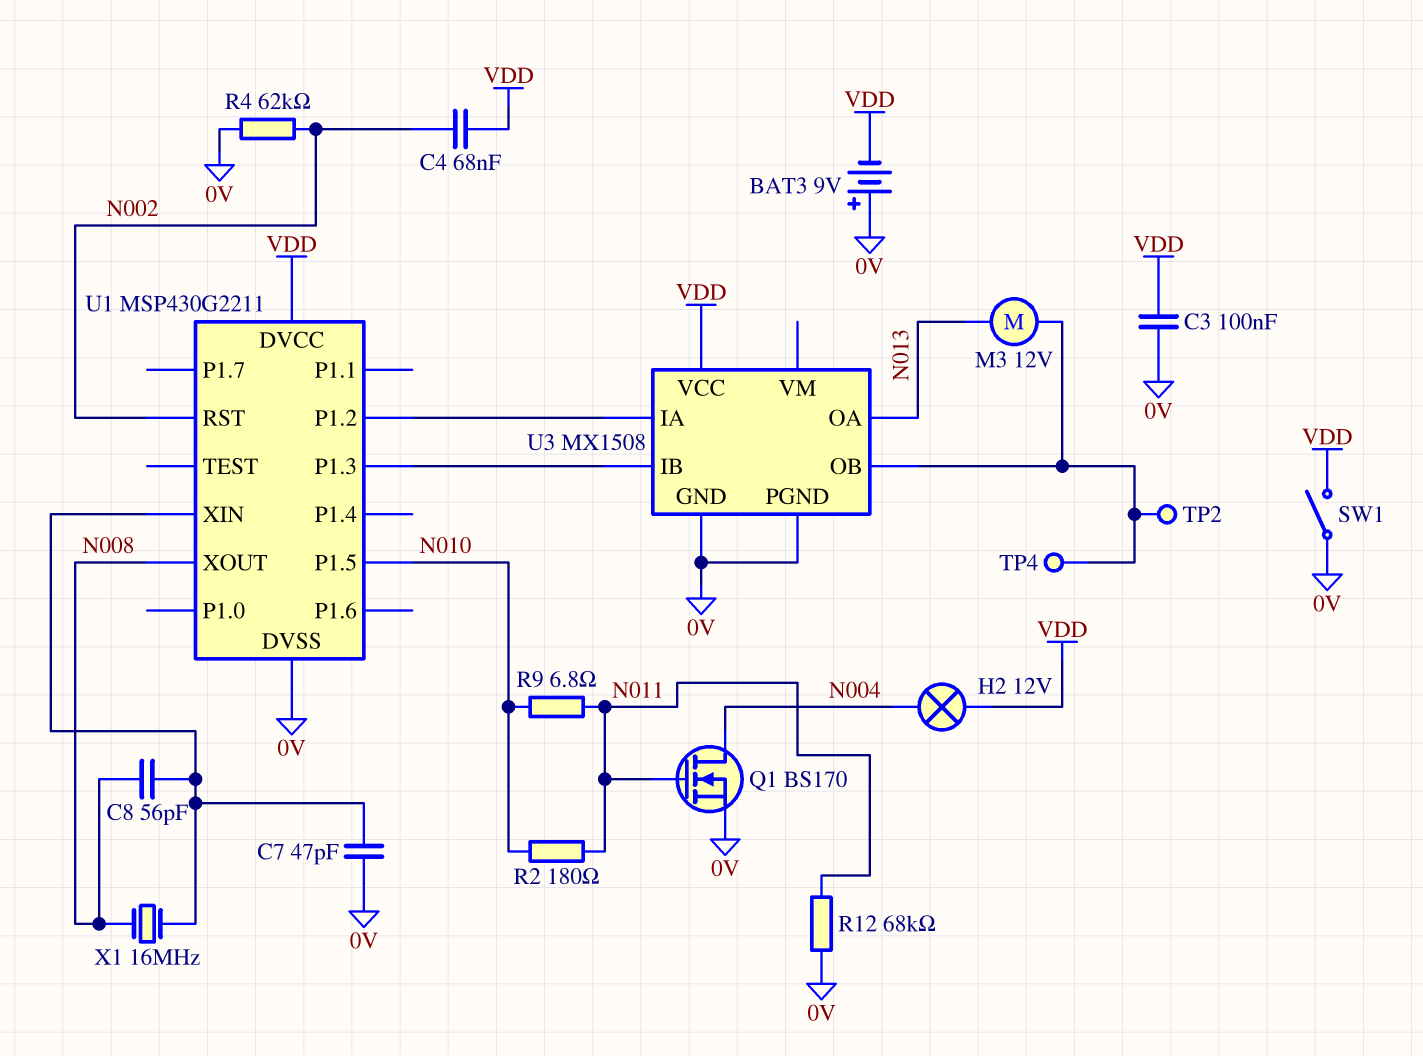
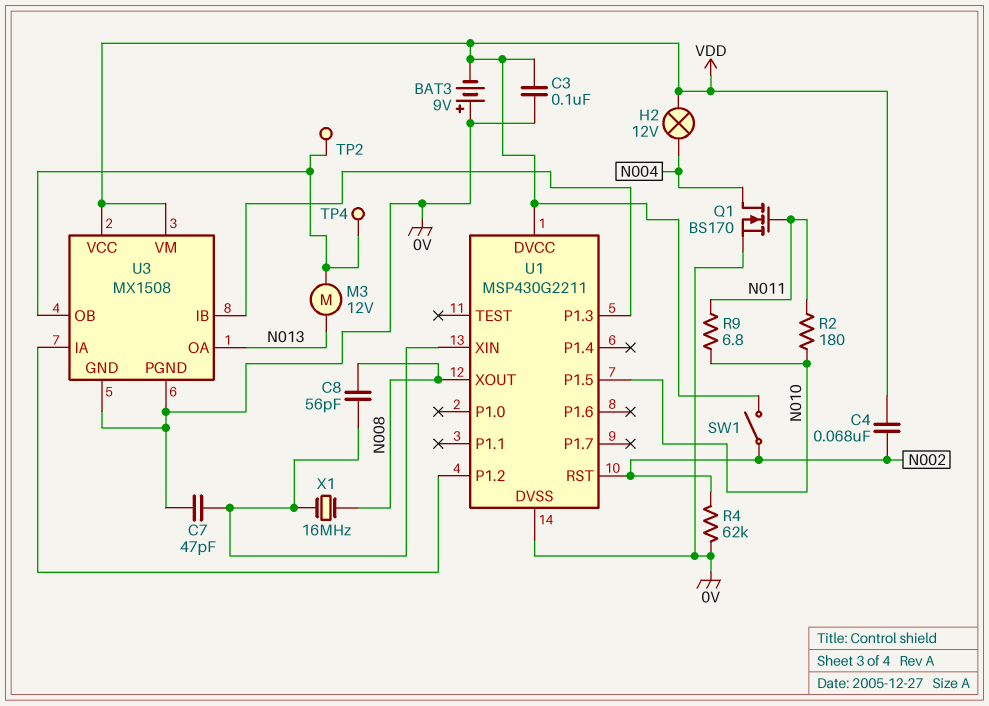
R12: 68k (0V, N011) -> none
SW1: switch (0V, VDD) -> switch (N002, VDD)
U3 pin VM: none -> VDD

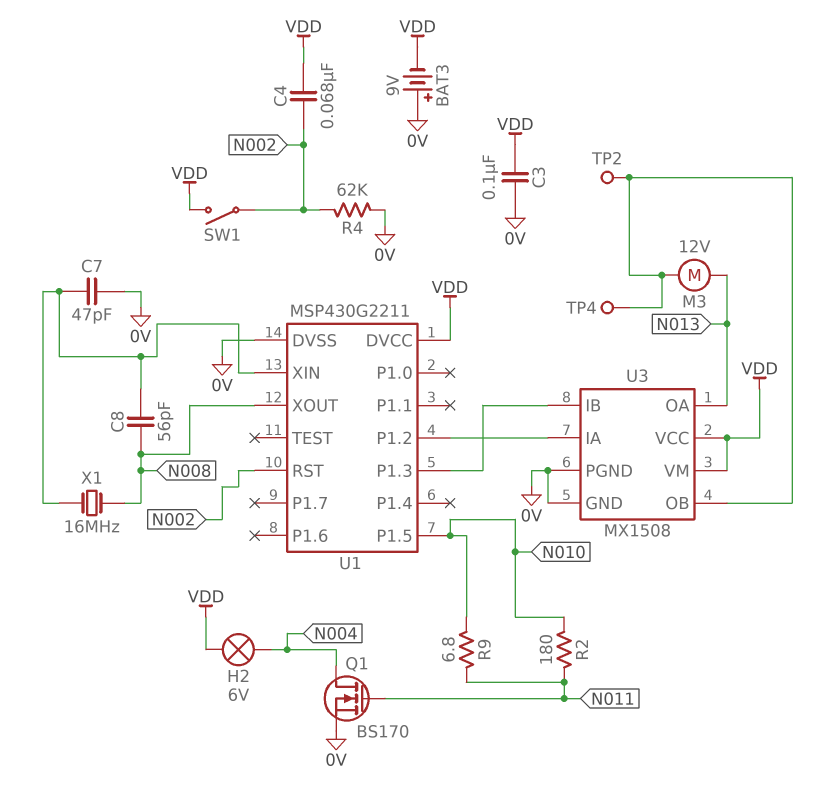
H2: lamp 12V (N004, VDD) -> lamp 6V (N004, VDD)

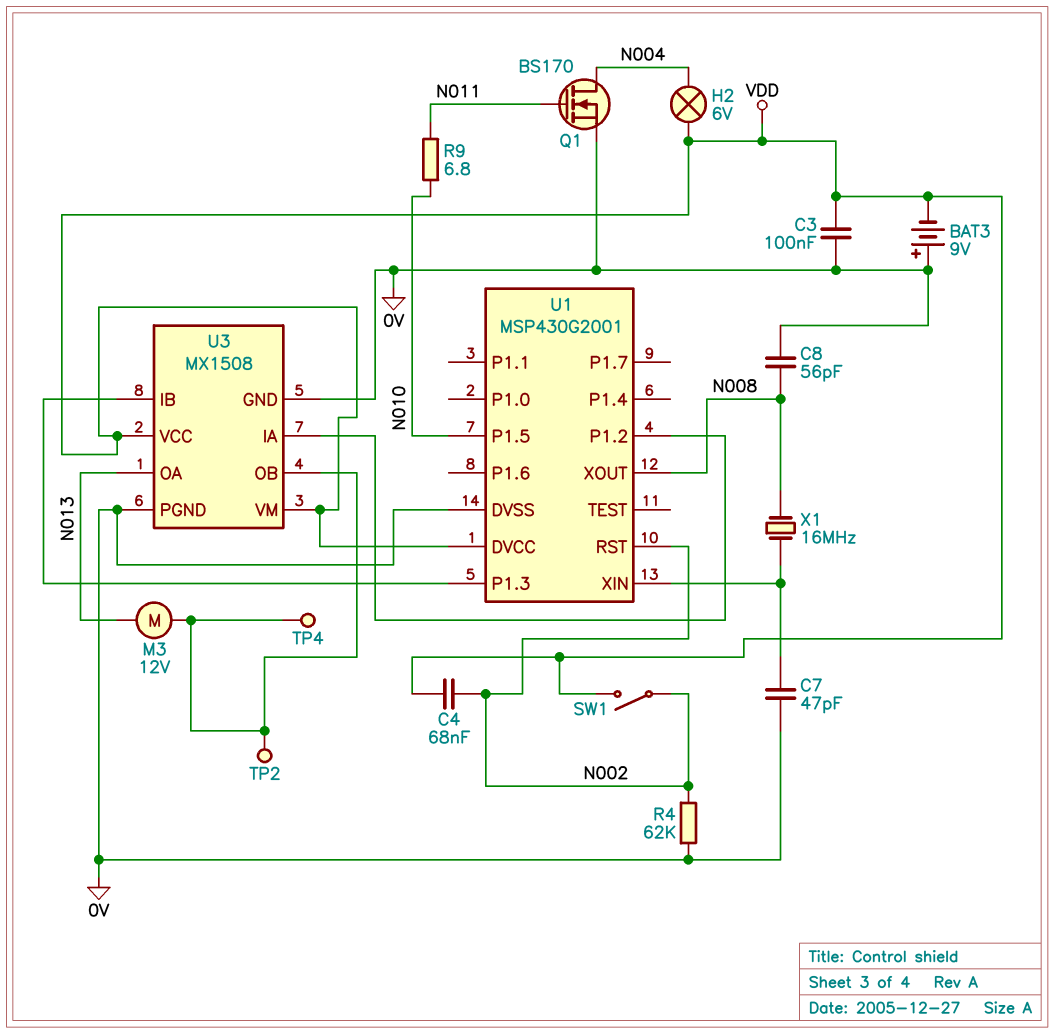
C8: 56pF (N008, U1/XIN) -> 56pF (0V, N008)
R2: 180 (N010, N011) -> none
U1: MSP430G2211 -> MSP430G2001

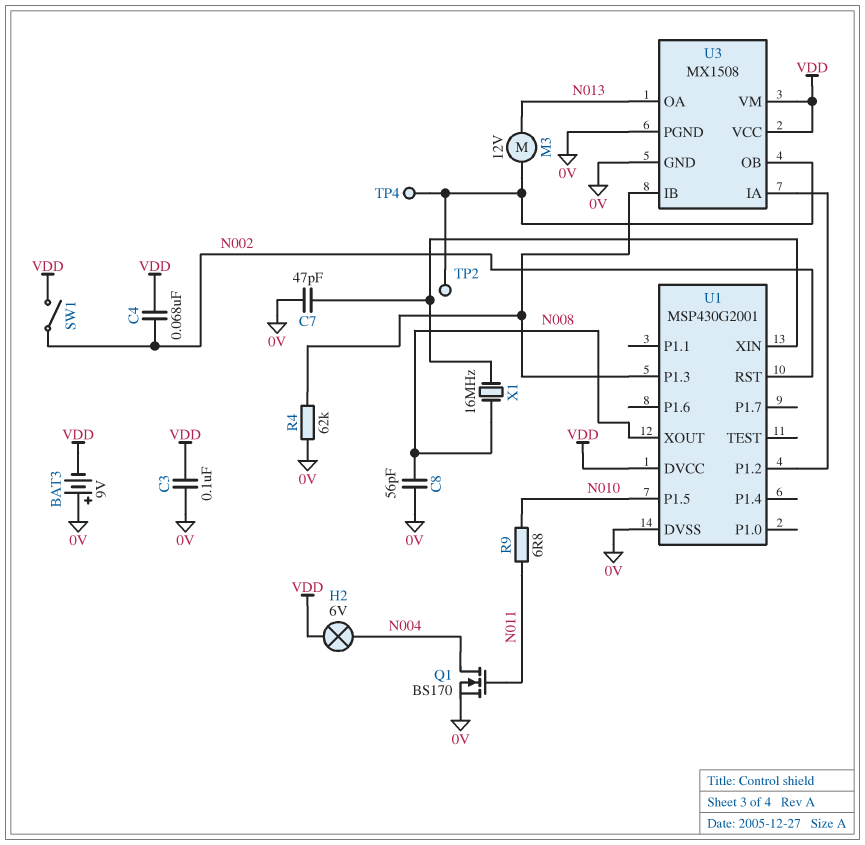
R4: 62k (0V, N002) -> 62k (0V, U1/P1.3)

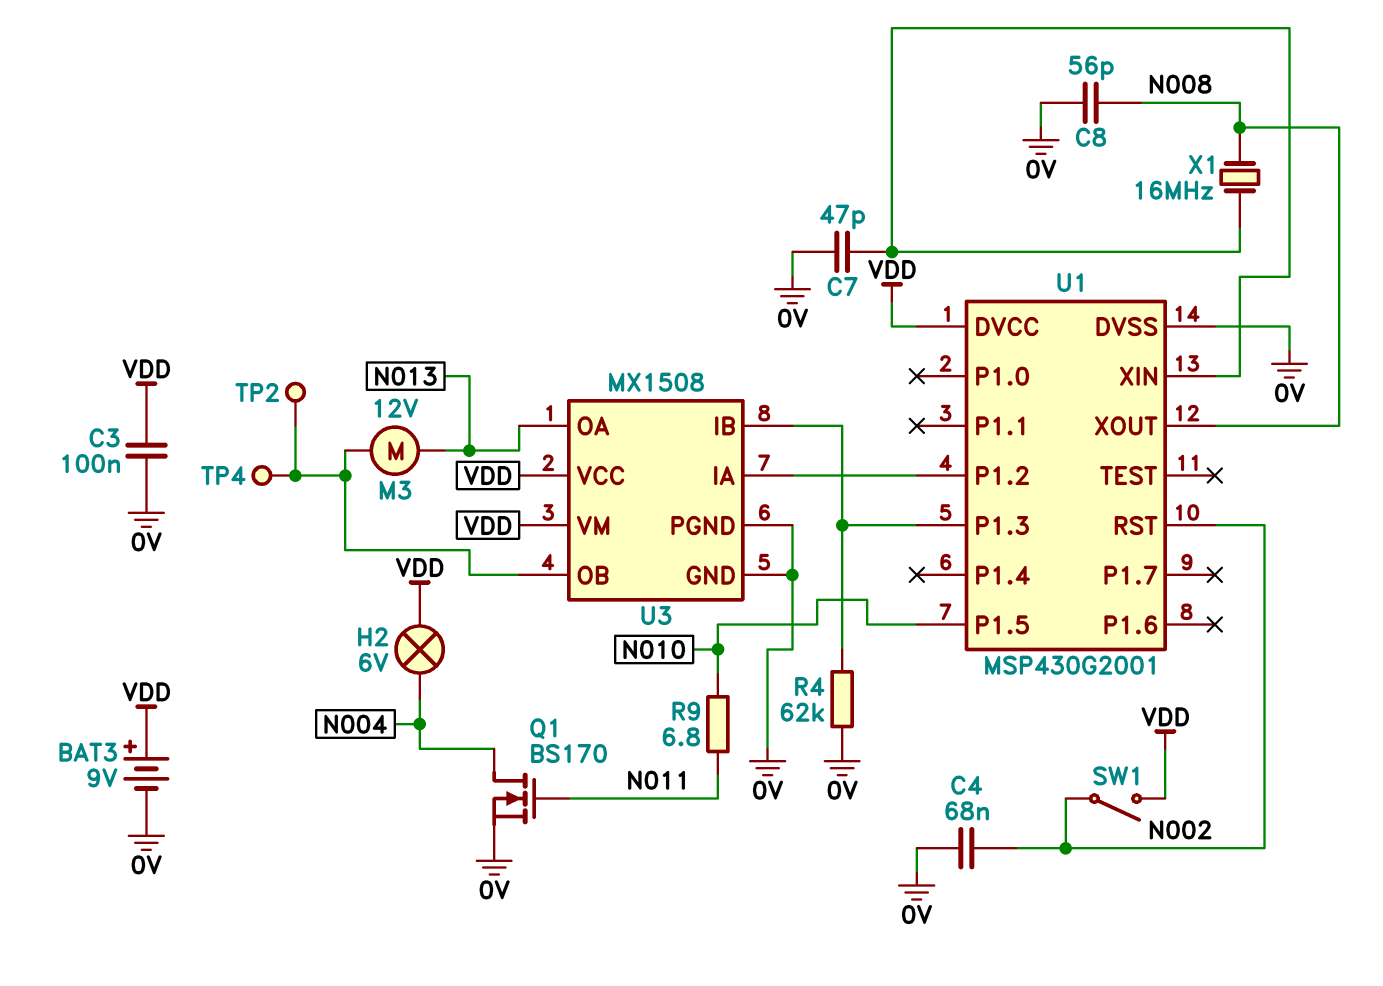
BAT3: 9V (plus 0V, minus VDD) -> 9V (plus VDD, minus 0V)
C4: 68nF (N002, VDD) -> 68nF (0V, N002)

